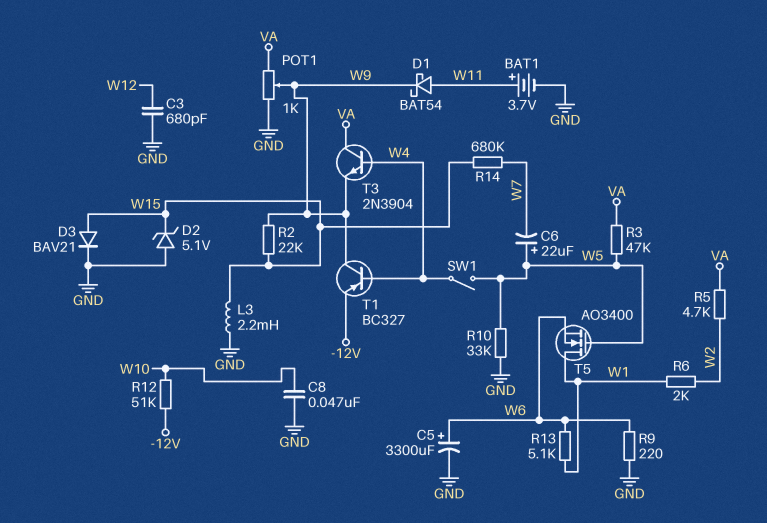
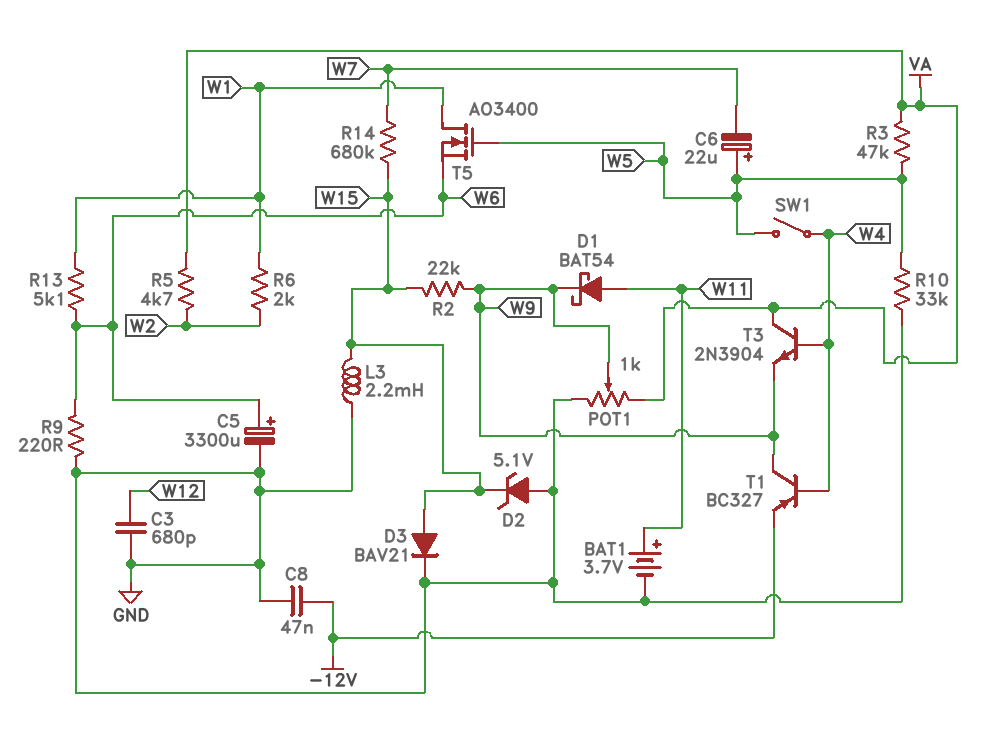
C8: 47nF (GND, W10) -> 47nF (-12V, GND)
R12: 51k (-12V, W10) -> none

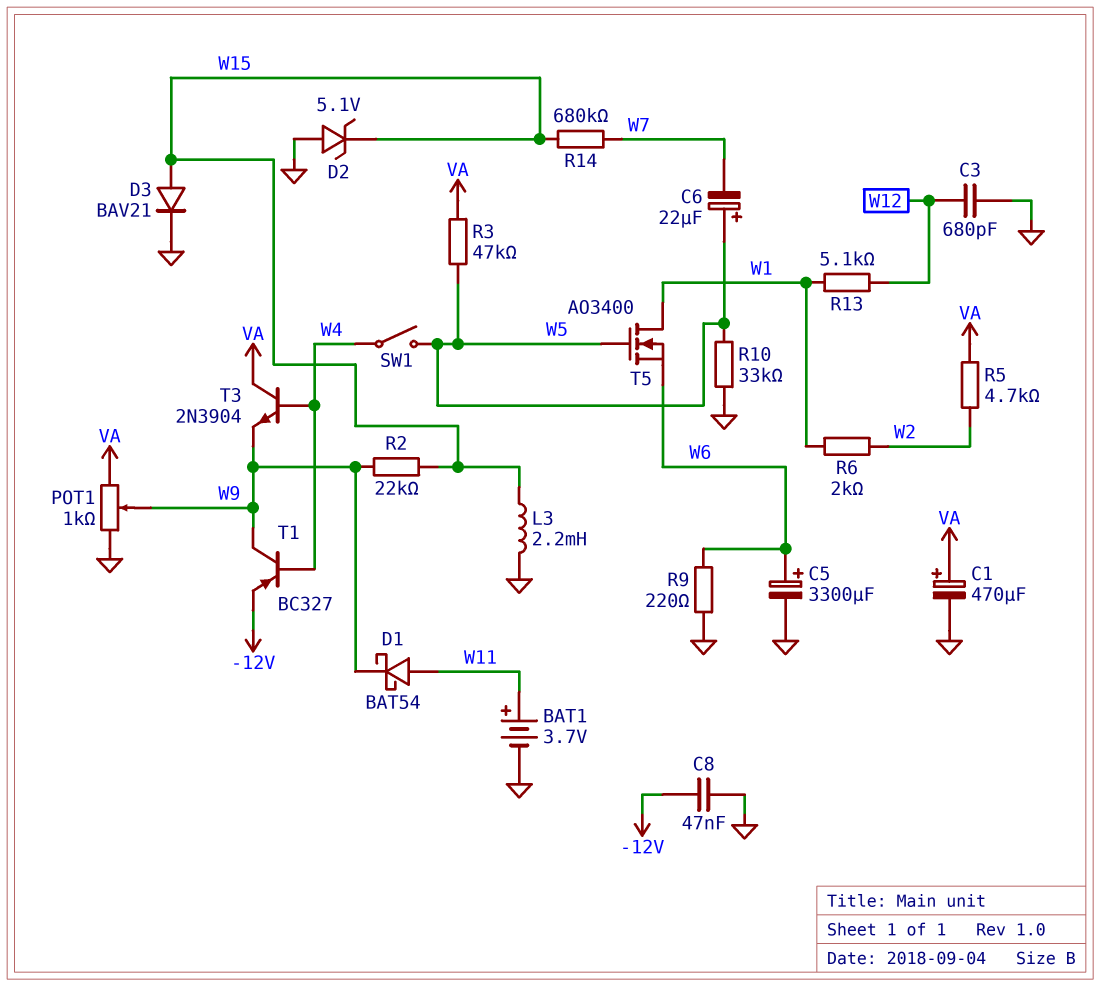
C1: none -> 470uF (plus VA, minus GND)
R13: 5.1k (W1, W6) -> 5.1k (W1, W12)

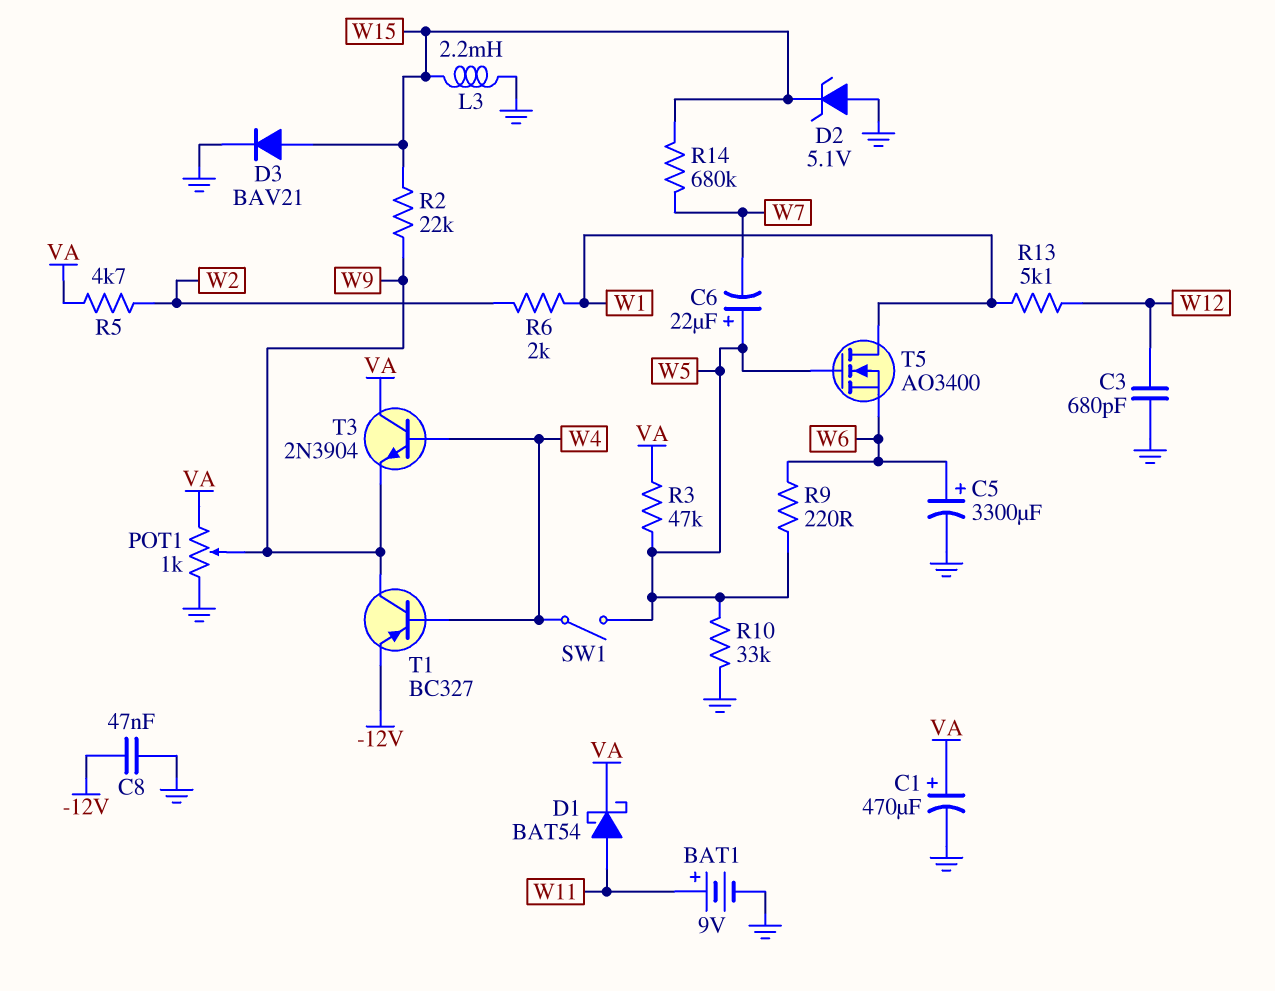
BAT1: 3.7V (plus W11, minus GND) -> 9V (plus W11, minus GND)
D1: schottky BAT54 (A W11, K W9) -> schottky BAT54 (A W11, K VA)
R9: 220 (GND, W6) -> 220 (W5, W6)

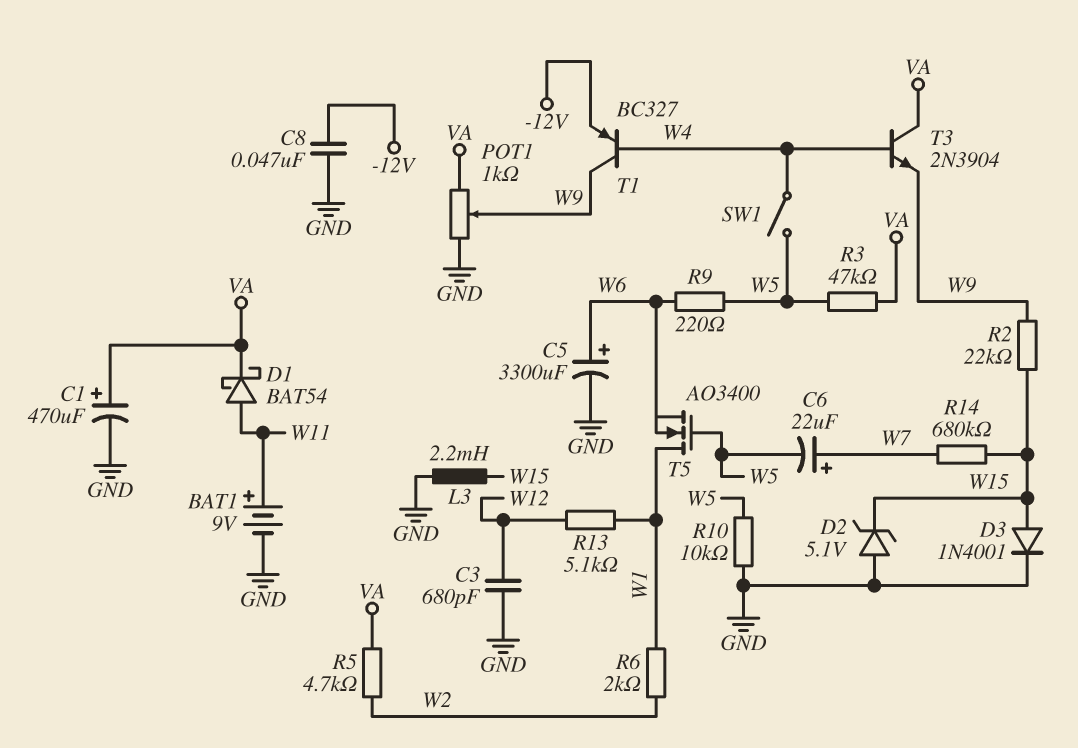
C6: 22uF (plus W5, minus W7) -> 22uF (plus W7, minus W5)
D3: diode BAV21 (A W15, K GND) -> diode 1N4001 (A W15, K GND)
R10: 33k (GND, W5) -> 10k (GND, W5)

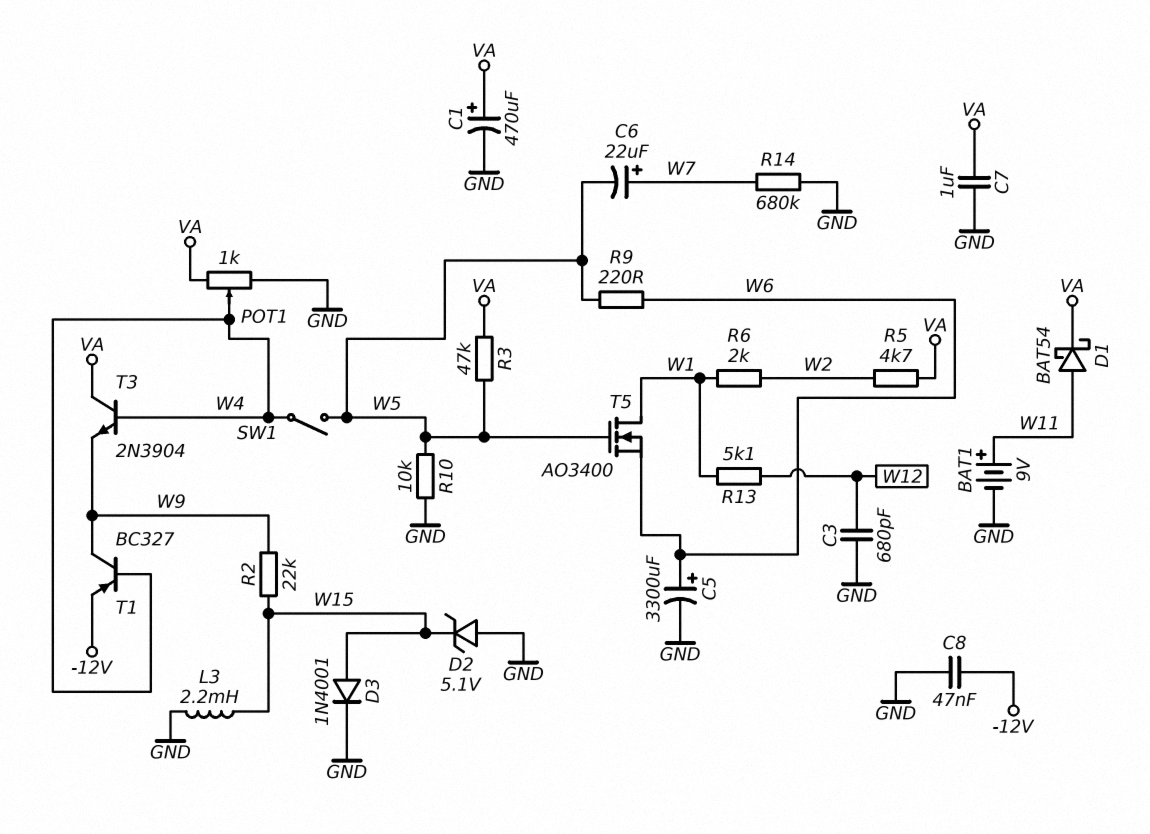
C7: none -> 1uF (GND, VA)
POT1: 1k (GND, VA, wiper W9) -> 1k (GND, VA, wiper W4)
R14: 680k (W7, W15) -> 680k (GND, W7)

